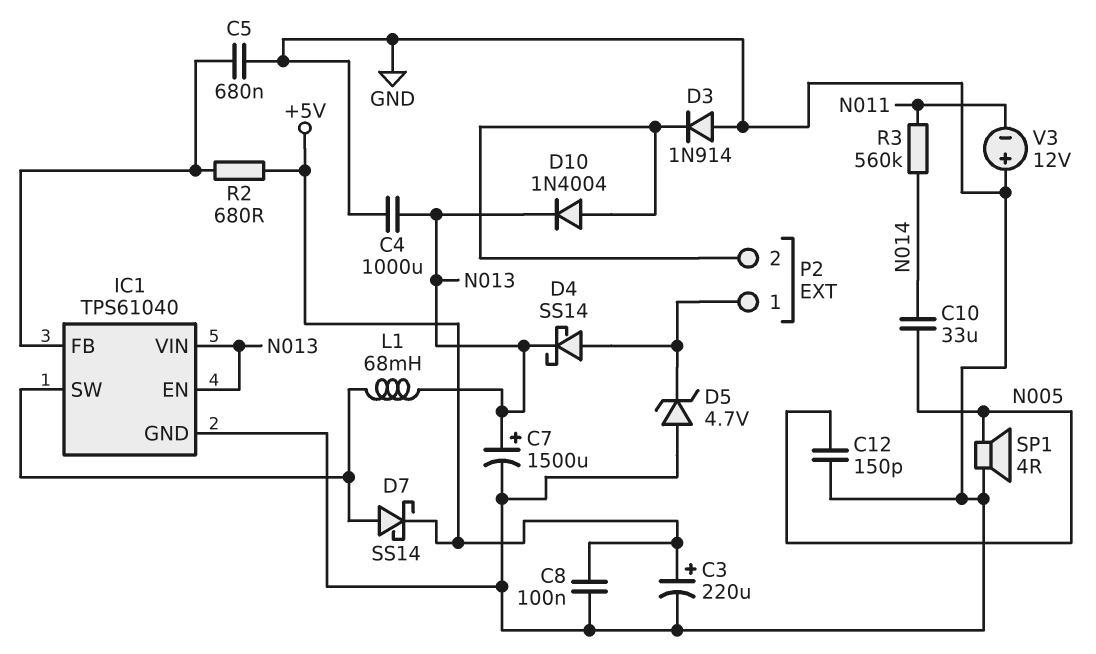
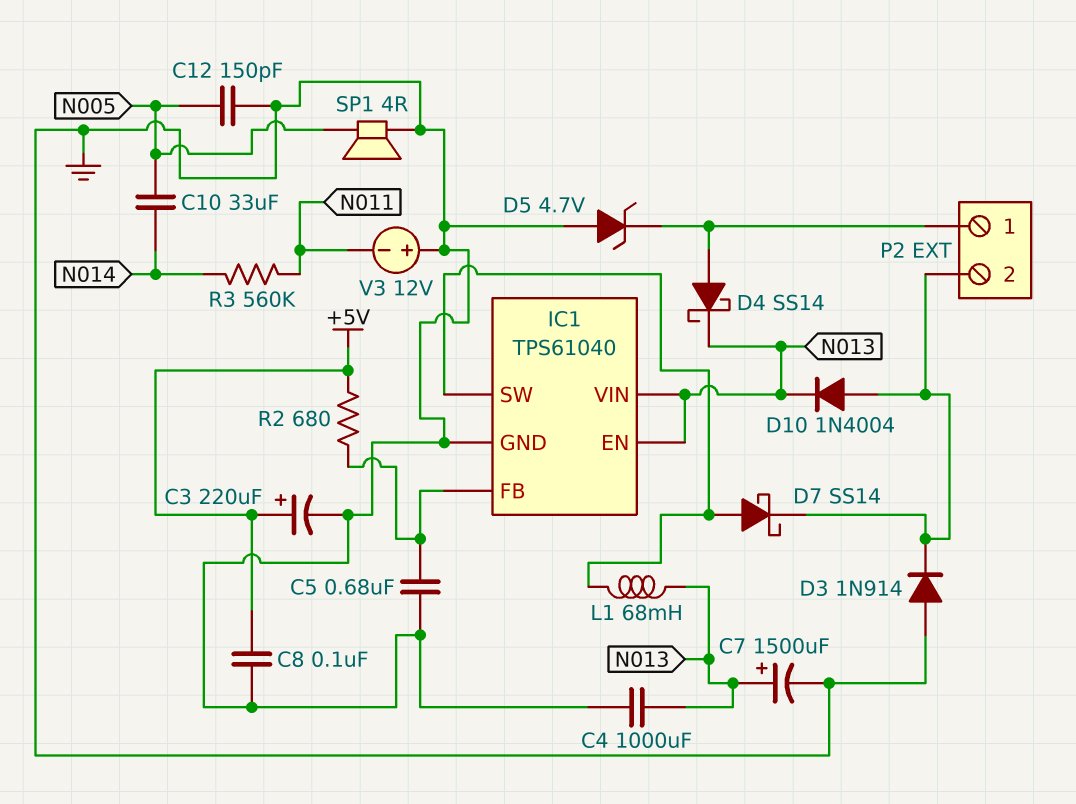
D7: schottky SS14 (A IC1/SW, K +5V) -> schottky SS14 (A IC1/SW, K P2/2)

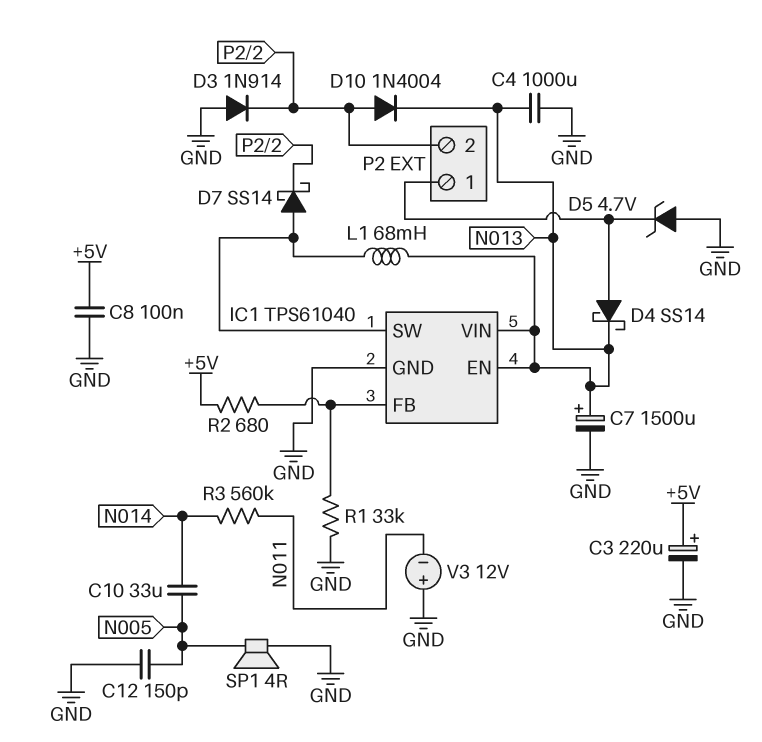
C5: 680nF (GND, IC1/FB) -> none
R1: none -> 33k (GND, IC1/FB)

